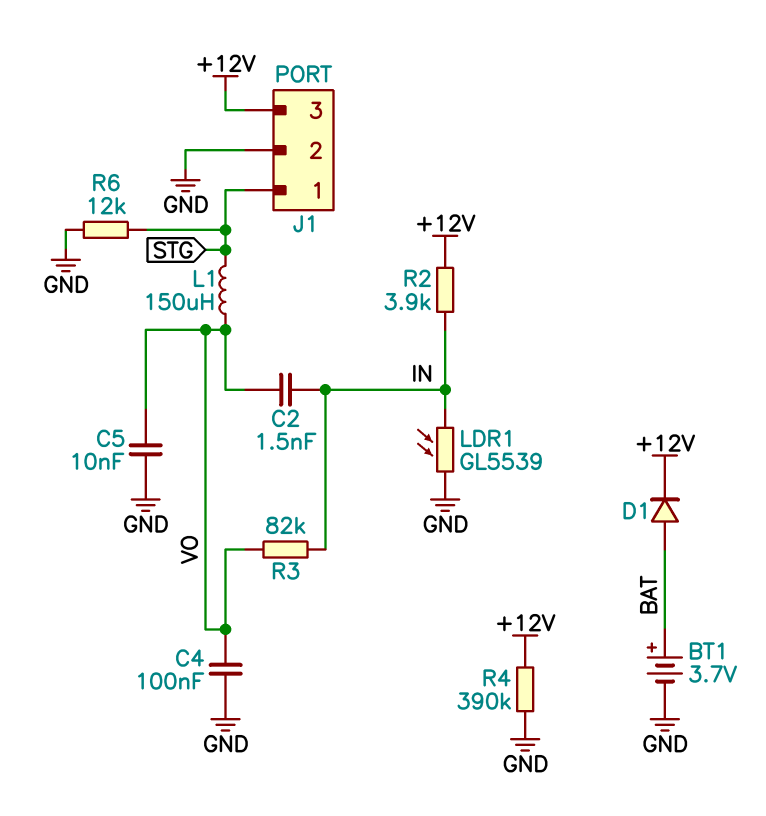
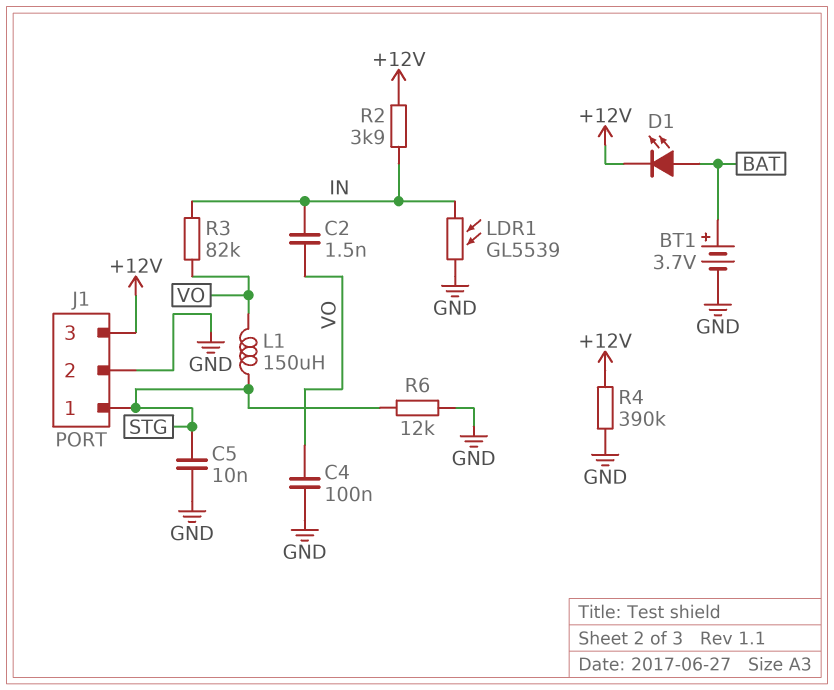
C5: 10nF (GND, VO) -> 10nF (GND, STG)
D1: diode (A BAT, K +12V) -> LED (A BAT, K +12V)

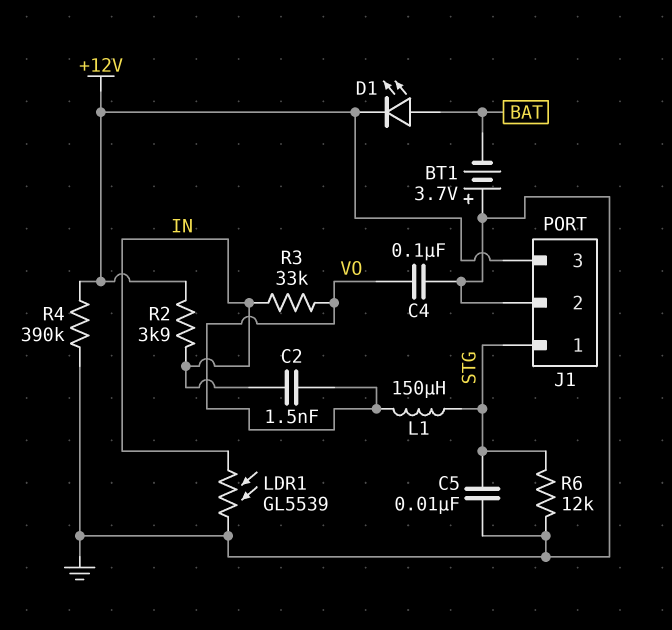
BT1: 3.7V (plus BAT, minus GND) -> 3.7V (plus GND, minus BAT)
R3: 82k (IN, VO) -> 33k (IN, VO)

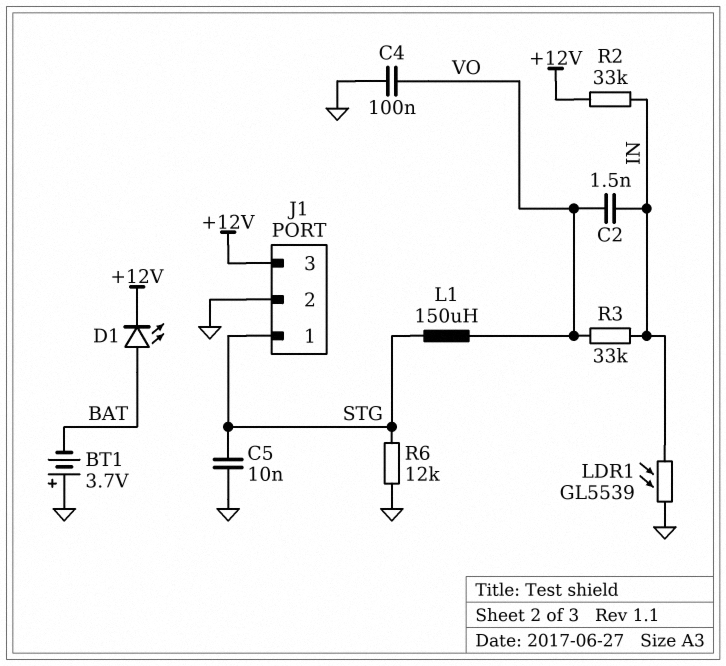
R2: 3.9k (+12V, IN) -> 33k (+12V, IN)
R4: 390k (+12V, GND) -> none

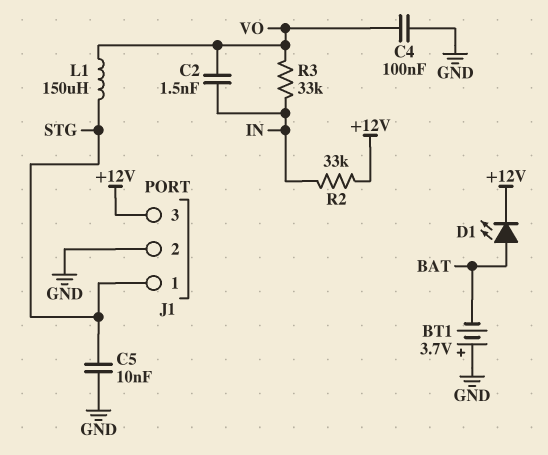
LDR1: GL5539 (GND, IN) -> none
R6: 12k (GND, STG) -> none

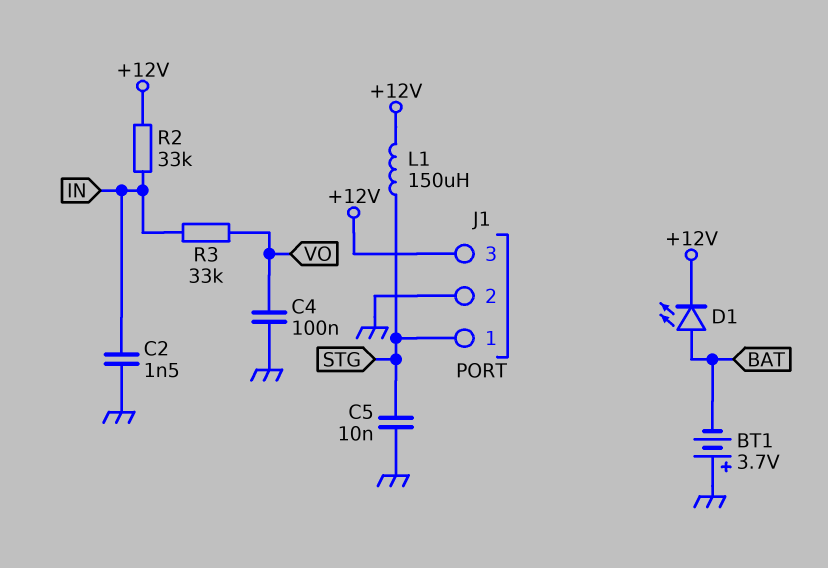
C2: 1.5nF (IN, VO) -> 1.5nF (GND, IN)
L1: 150uH (STG, VO) -> 150uH (+12V, STG)

